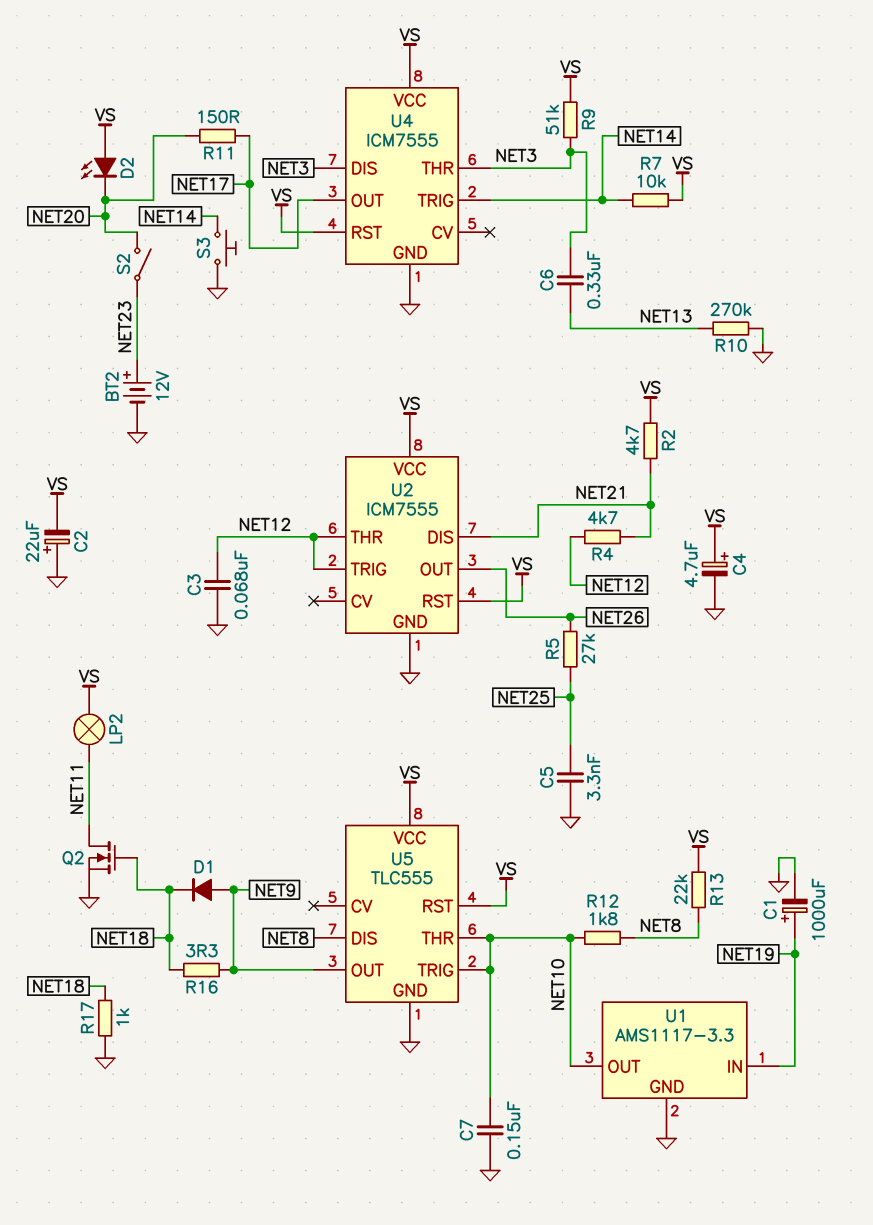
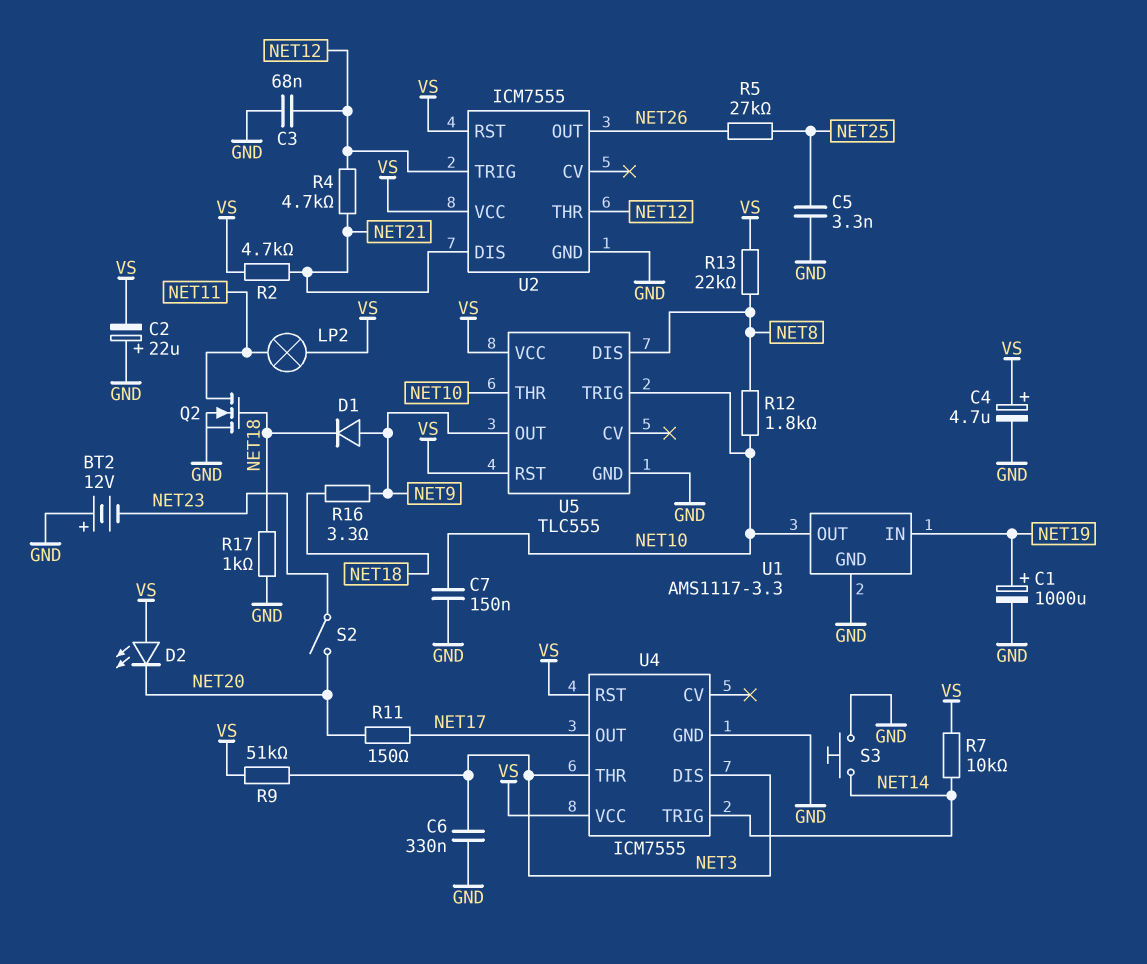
BT2: 12V (plus NET23, minus GND) -> 12V (plus GND, minus NET23)
C6: 330nF (NET3, NET13) -> 330nF (GND, NET3)
R10: 270k (GND, NET13) -> none

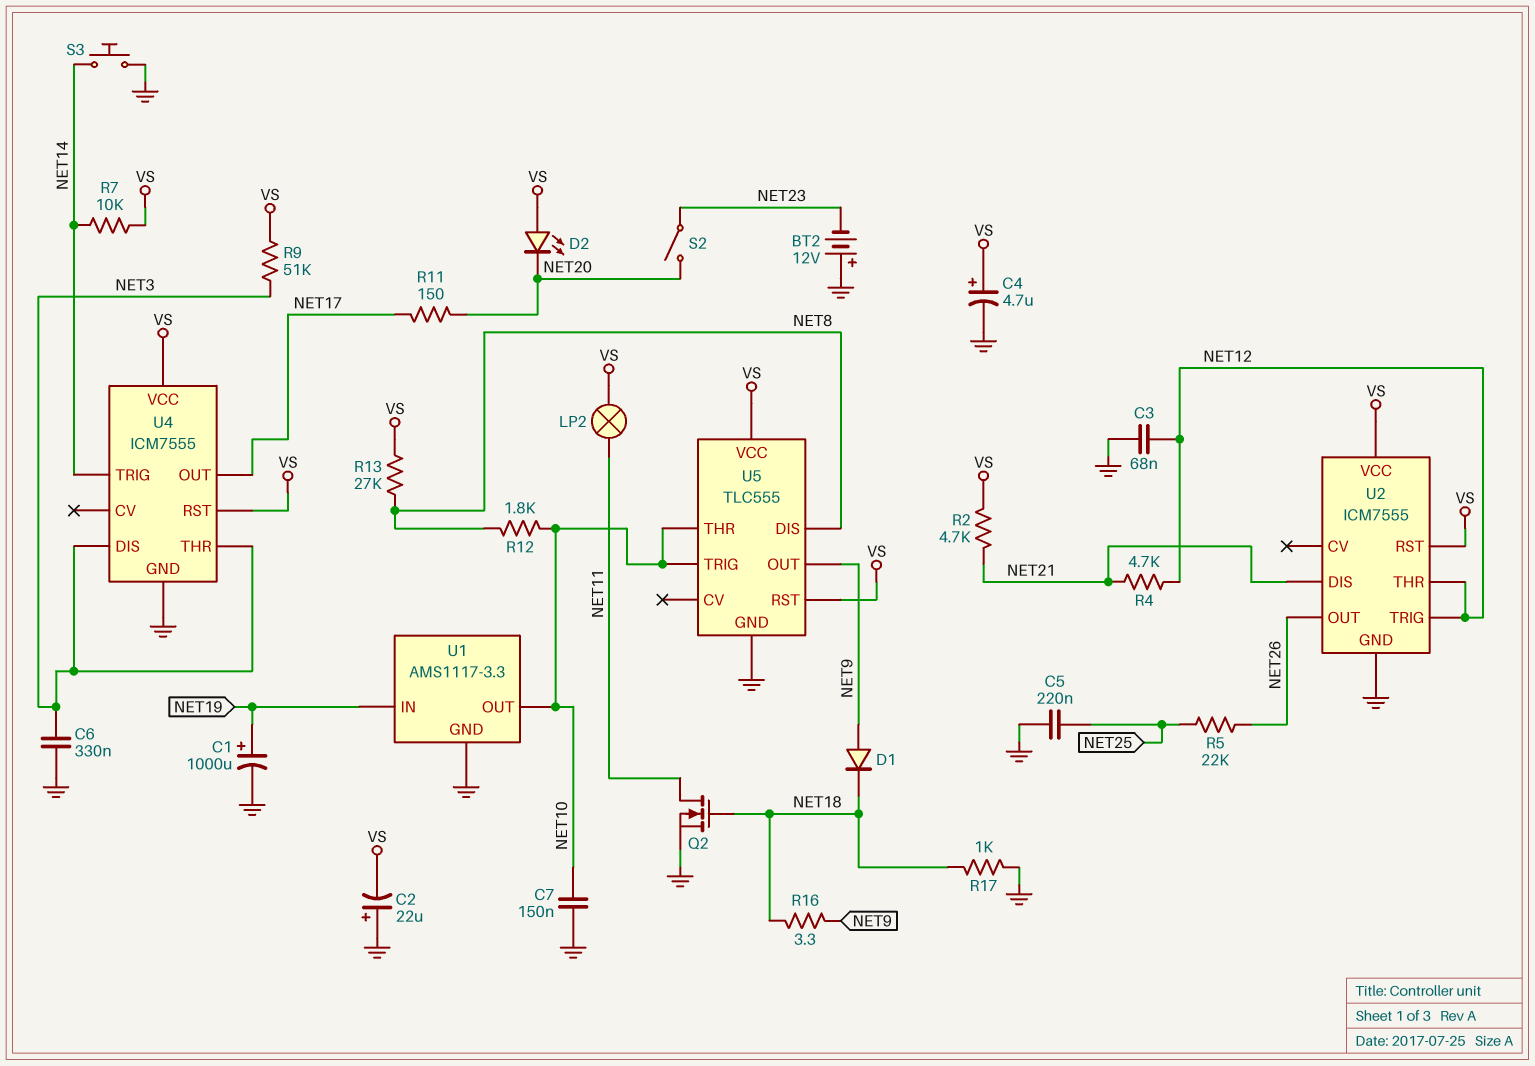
C5: 3.3nF (GND, NET25) -> 220nF (GND, NET25)
R5: 27k (NET25, NET26) -> 22k (NET25, NET26)
R13: 22k (NET8, VS) -> 27k (NET8, VS)

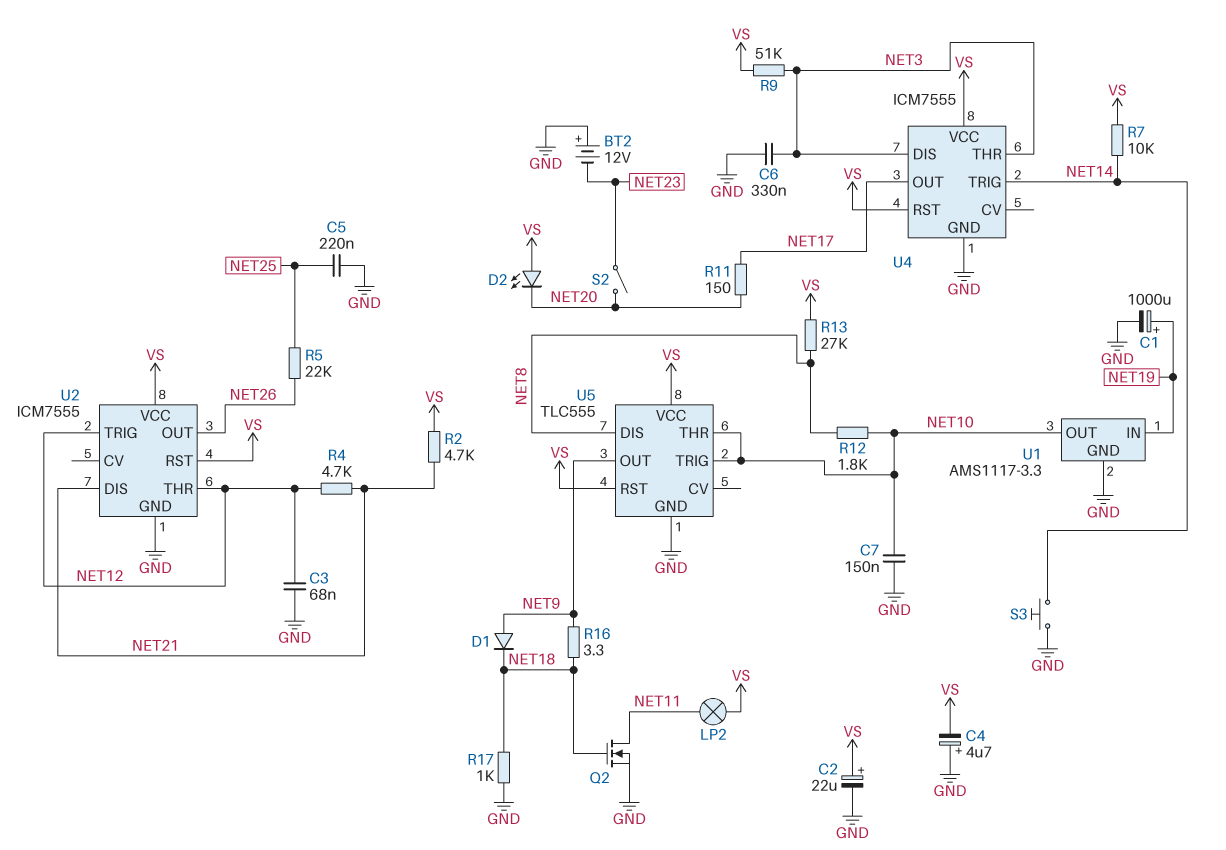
C2: 22uF (plus GND, minus VS) -> 22uF (plus VS, minus GND)
C4: 4.7uF (plus VS, minus GND) -> 4.7uF (plus GND, minus VS)

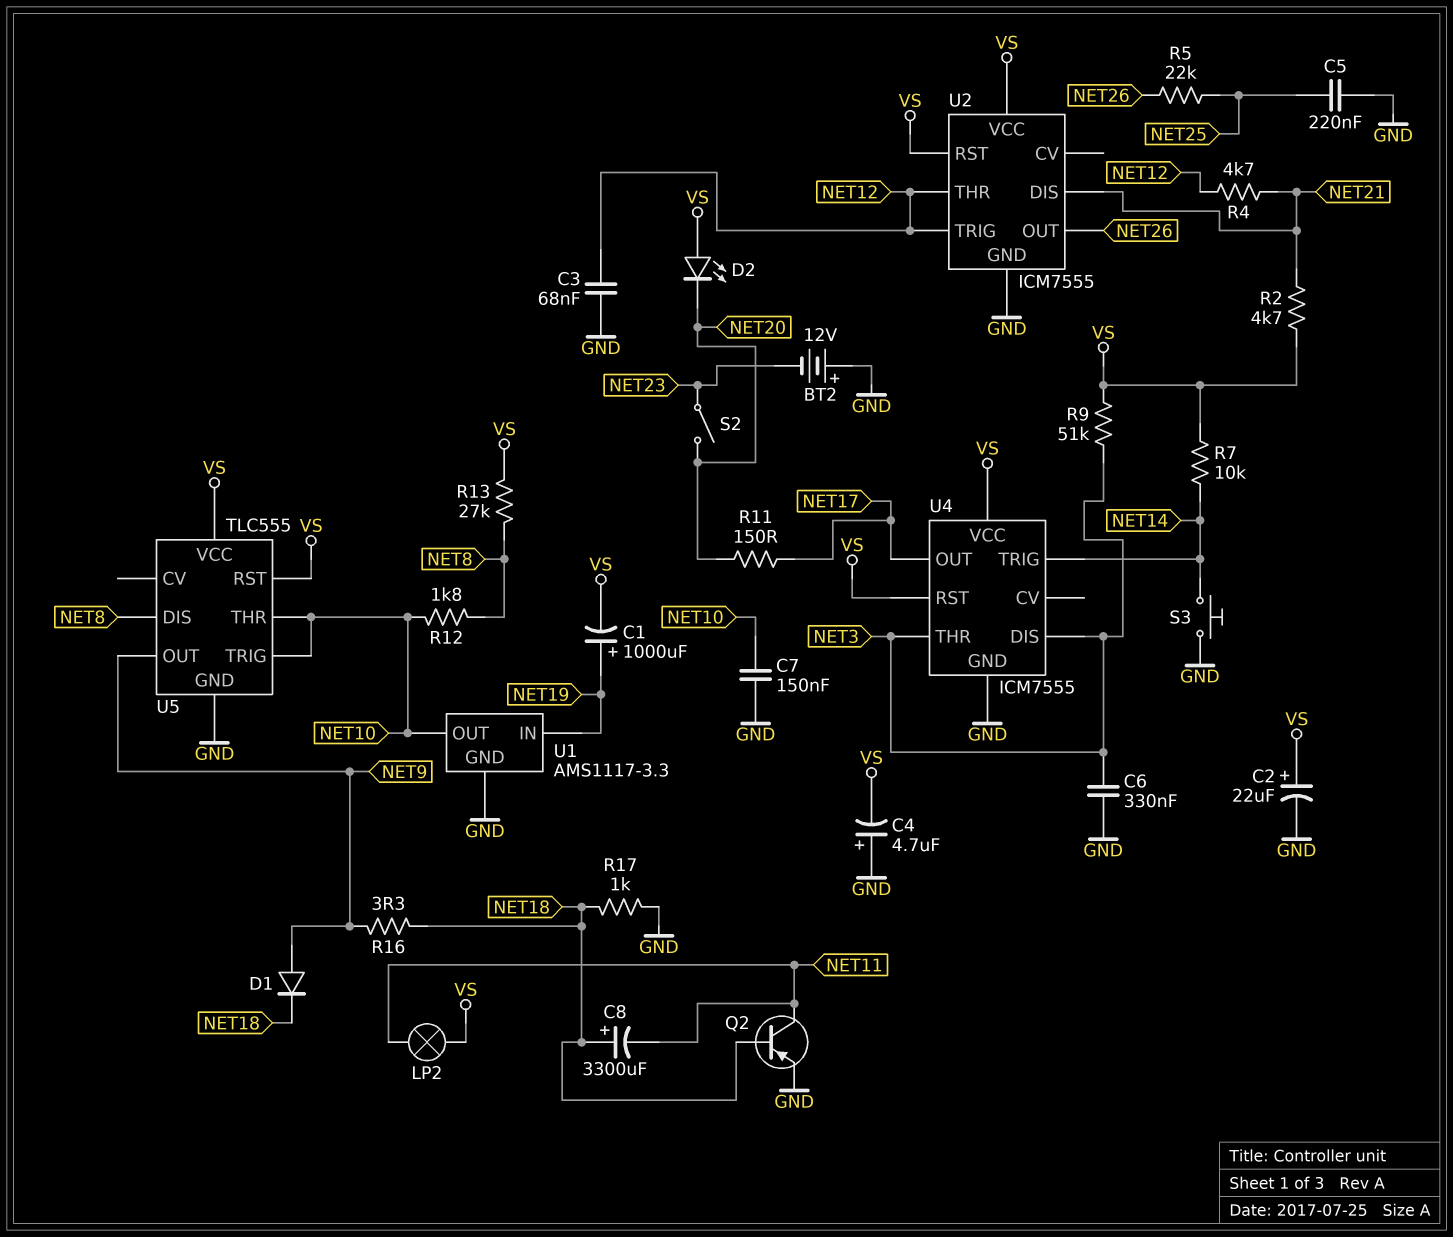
C1: 1000uF (plus NET19, minus GND) -> 1000uF (plus NET19, minus VS)
C8: none -> 3300uF (plus NET18, minus NET11)
Q2: NMOS (G NET18, D NET11, S GND) -> PNP (B NET18, C NET11, E GND)

